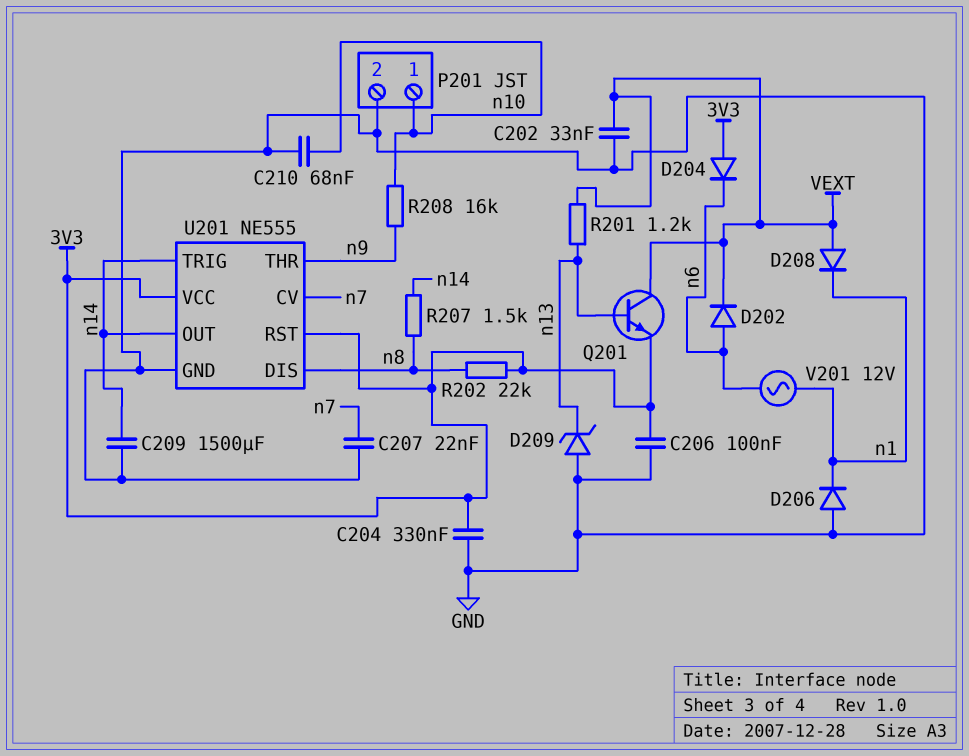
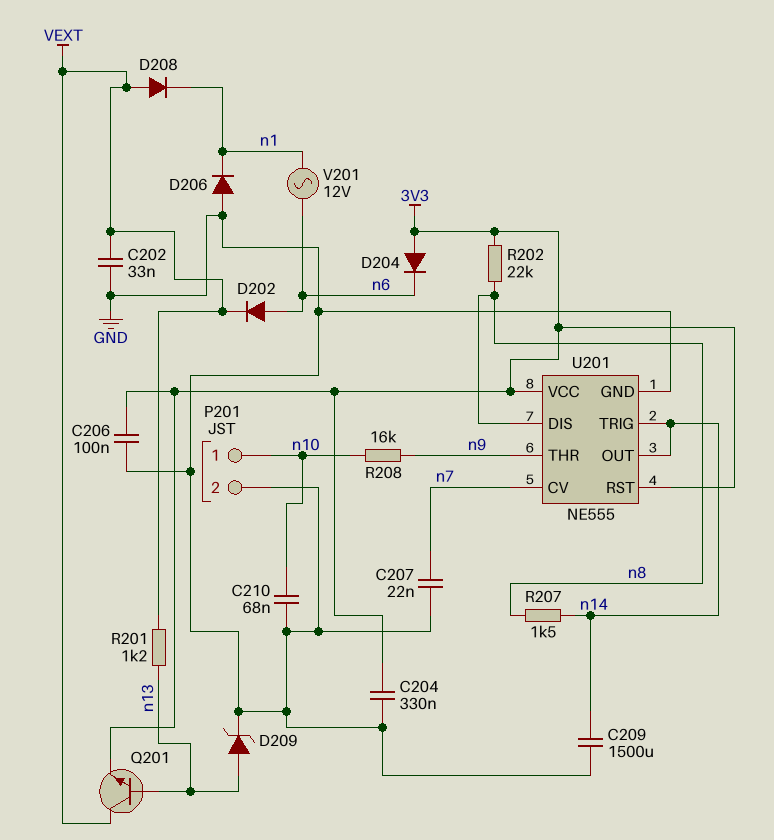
D209: zener (A GND, K n13) -> zener (A n13, K GND)

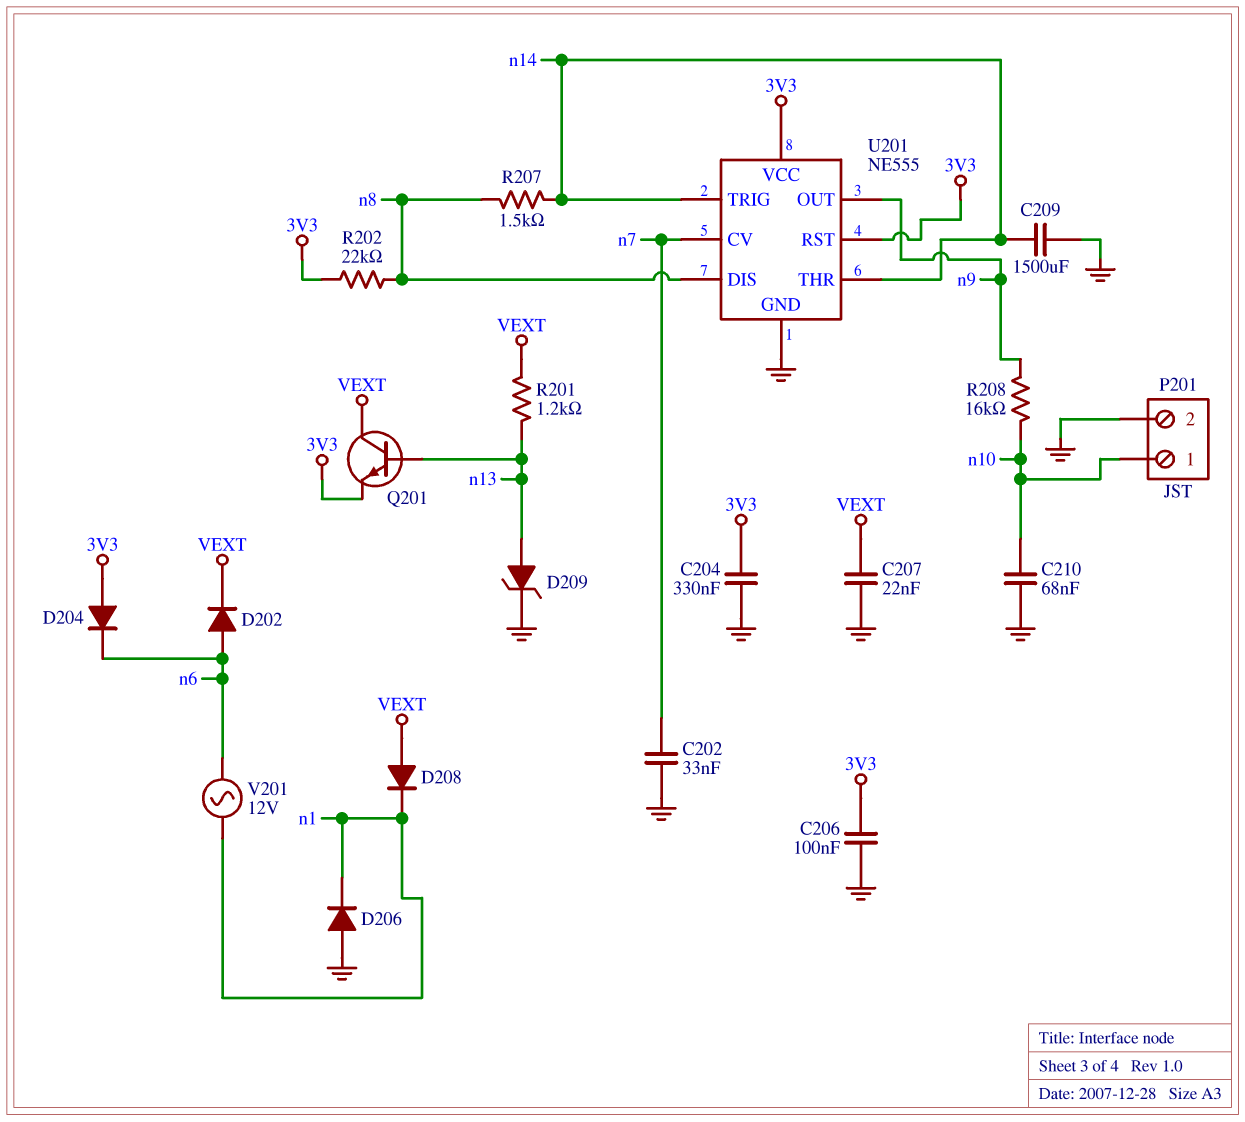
C202: 33nF (GND, VEXT) -> 33nF (GND, n7)
C207: 22nF (GND, n7) -> 22nF (GND, VEXT)
U201 pin OUT: n14 -> n9
U201 pin THR: n9 -> n14

